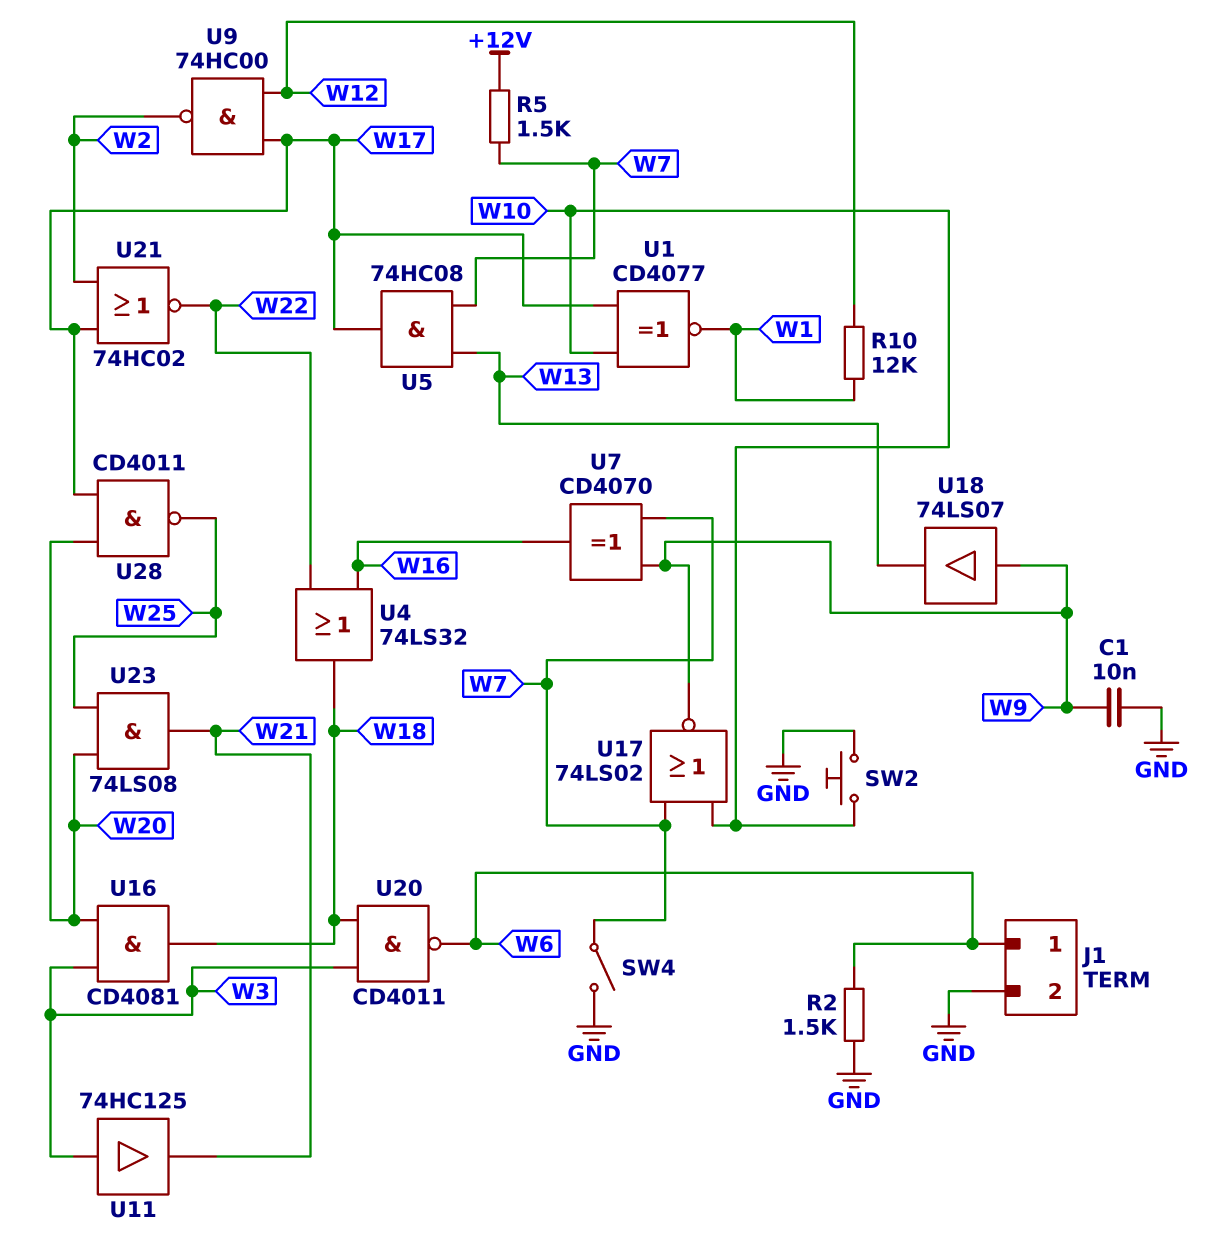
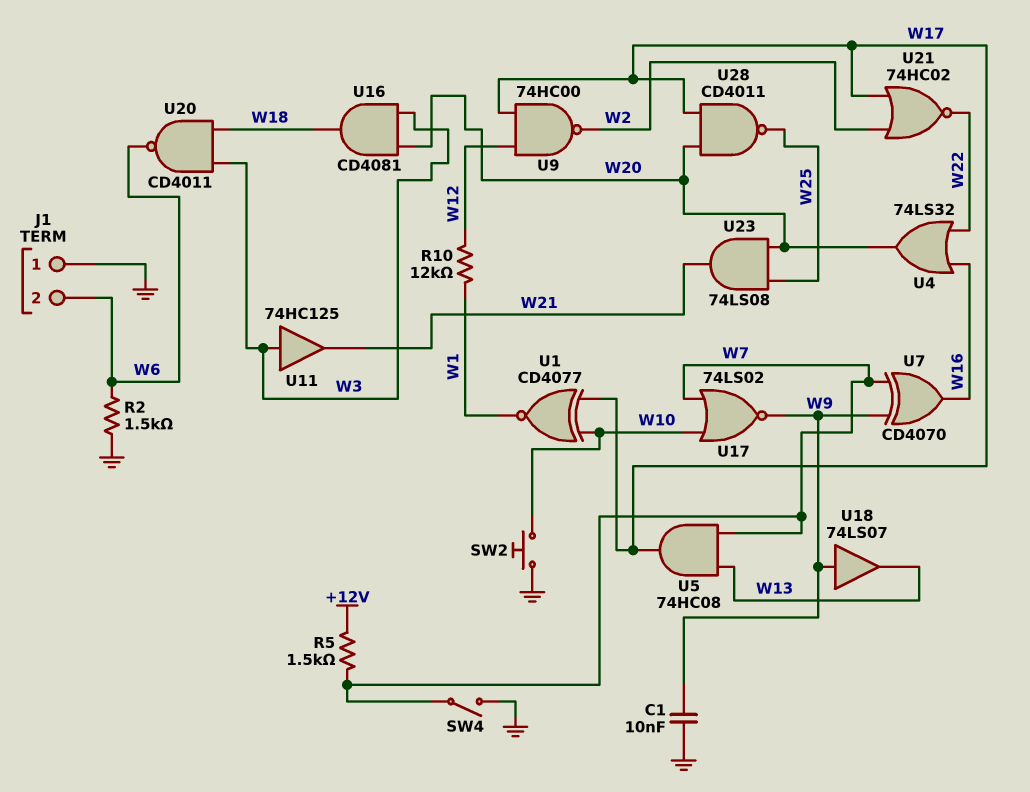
J1 pin 1: W6 -> GND
J1 pin 2: GND -> W6
U4: OR 74LS32 (in W16, in W22, out W18) -> OR 74LS32 (in W16, in W22, out W20)

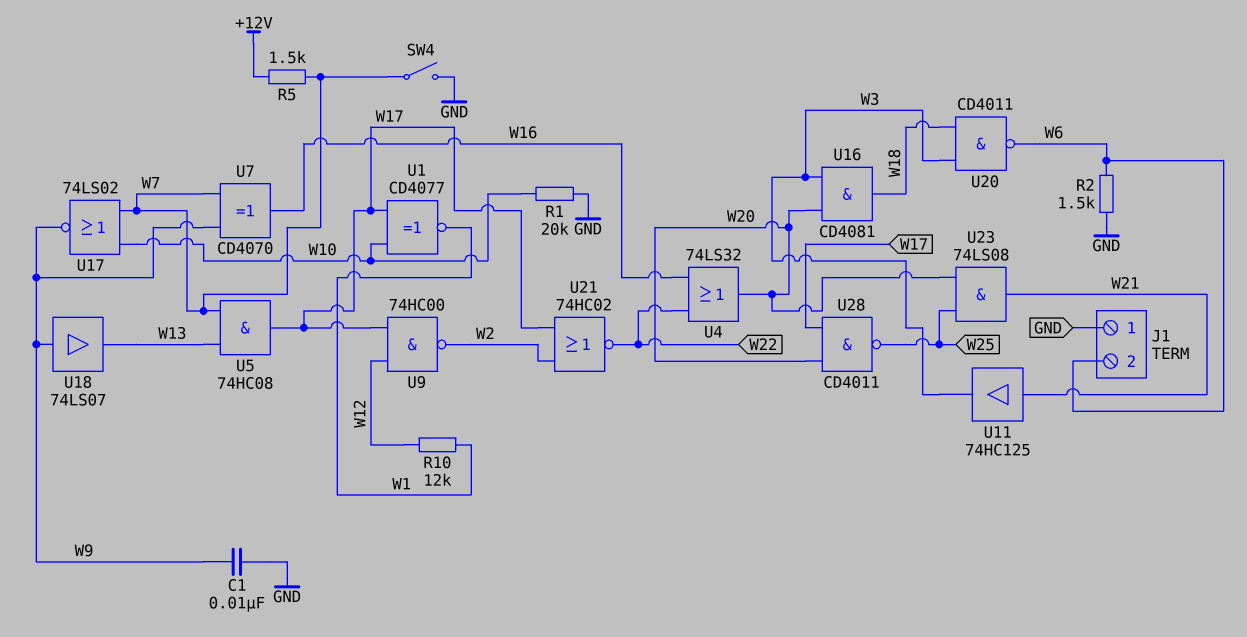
R1: none -> 20k (GND, W10)
SW2: button (GND, W10) -> none
U11: buffer 74HC125 (in W3, out W21) -> buffer 74HC125 (in W21, out W3)

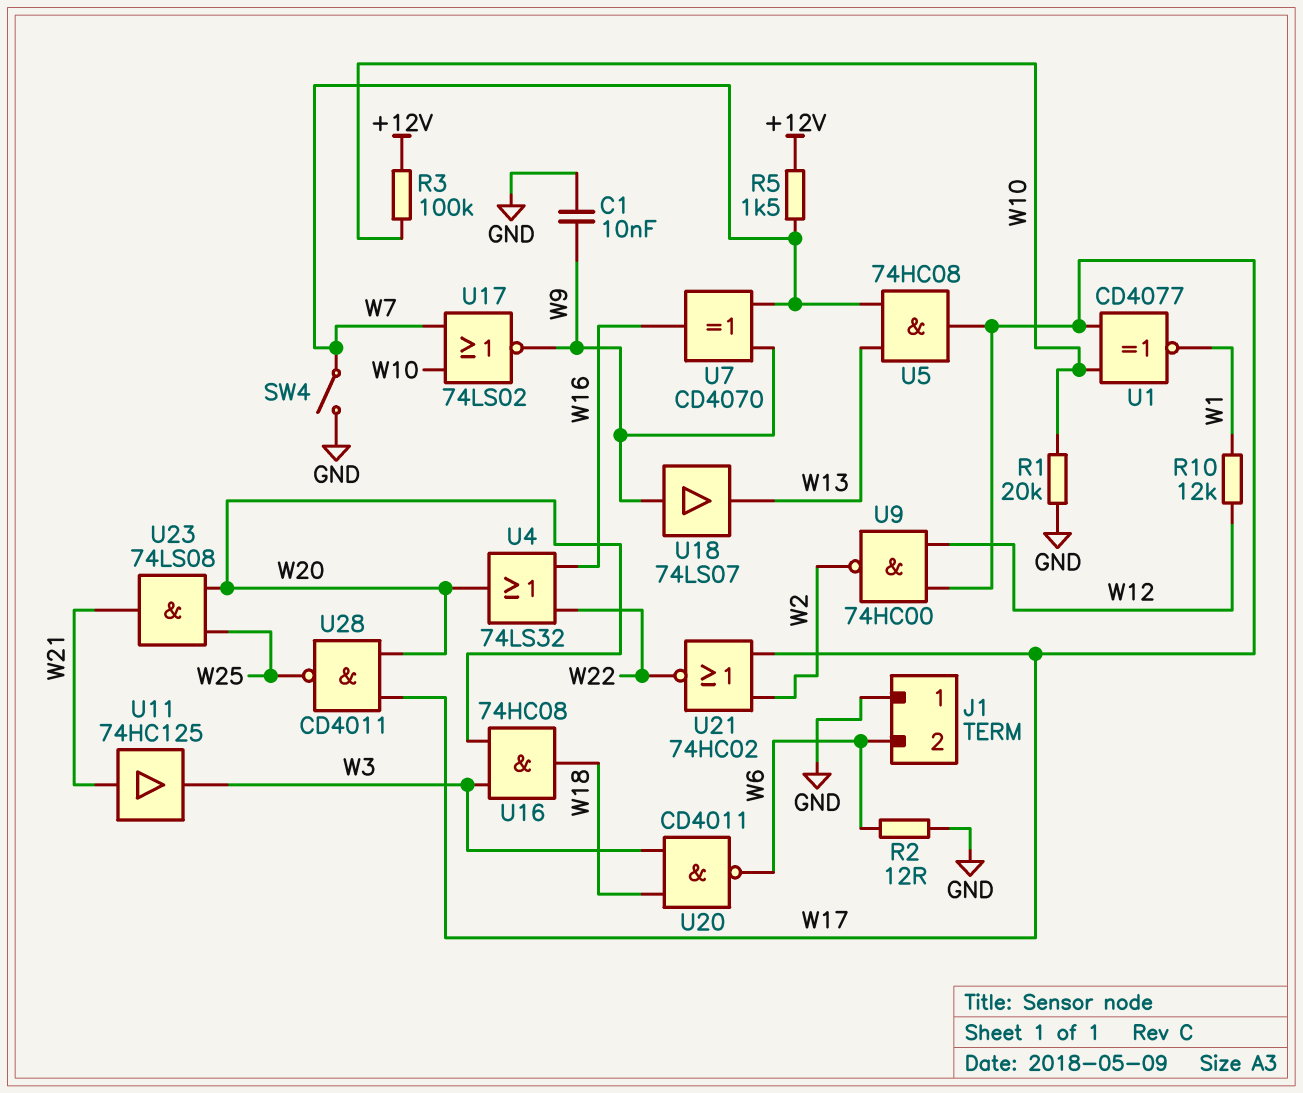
R2: 1.5k (GND, W6) -> 12 (GND, W6)
R3: none -> 100k (+12V, W10)
U16: AND CD4081 (in W3, in W20, out W18) -> AND 74HC08 (in W3, in W20, out W18)

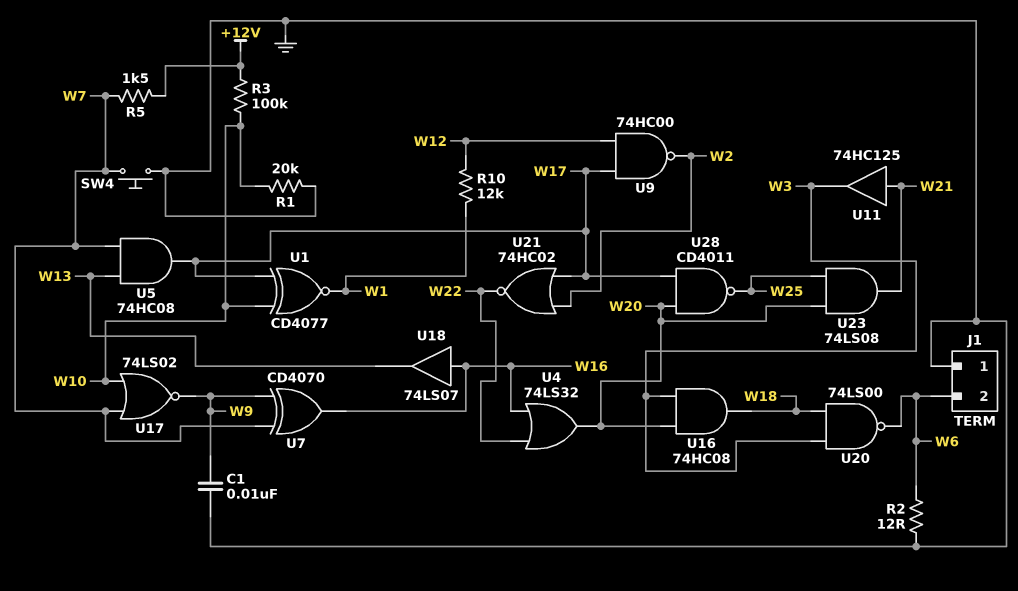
SW4: switch (GND, W7) -> button (GND, W7)
U18: buffer 74LS07 (in W9, out W13) -> buffer 74LS07 (in W16, out W13)
U20: NAND CD4011 (in W3, in W18, out W6) -> NAND 74LS00 (in W3, in W18, out W6)

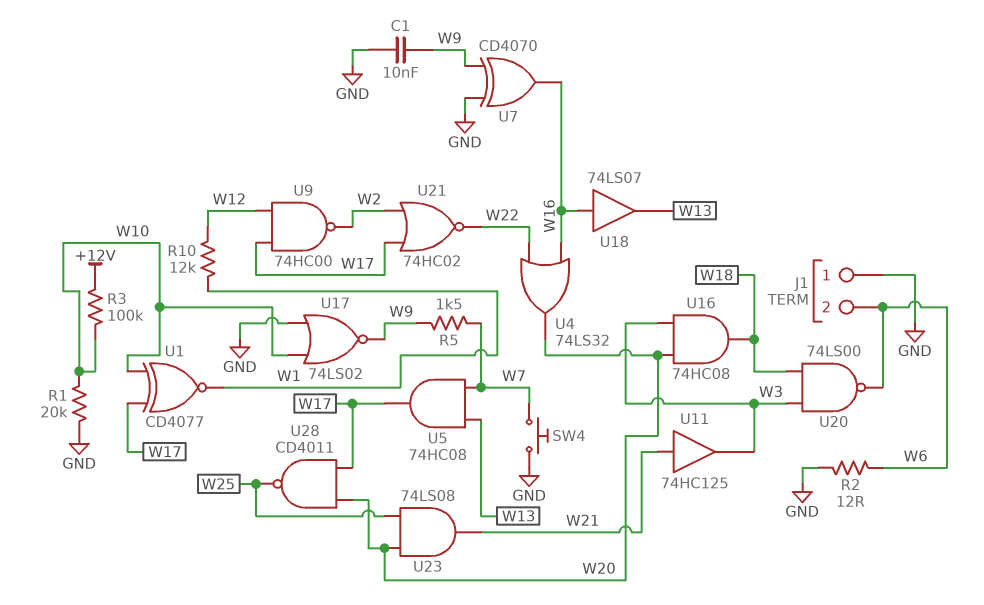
R5: 1.5k (+12V, W7) -> 1.5k (W7, W9)
U7: XOR CD4070 (in W7, in W9, out W16) -> XOR CD4070 (in GND, in W9, out W16)
U17: NOR 74LS02 (in W7, in W10, out W9) -> NOR 74LS02 (in GND, in W10, out W9)

